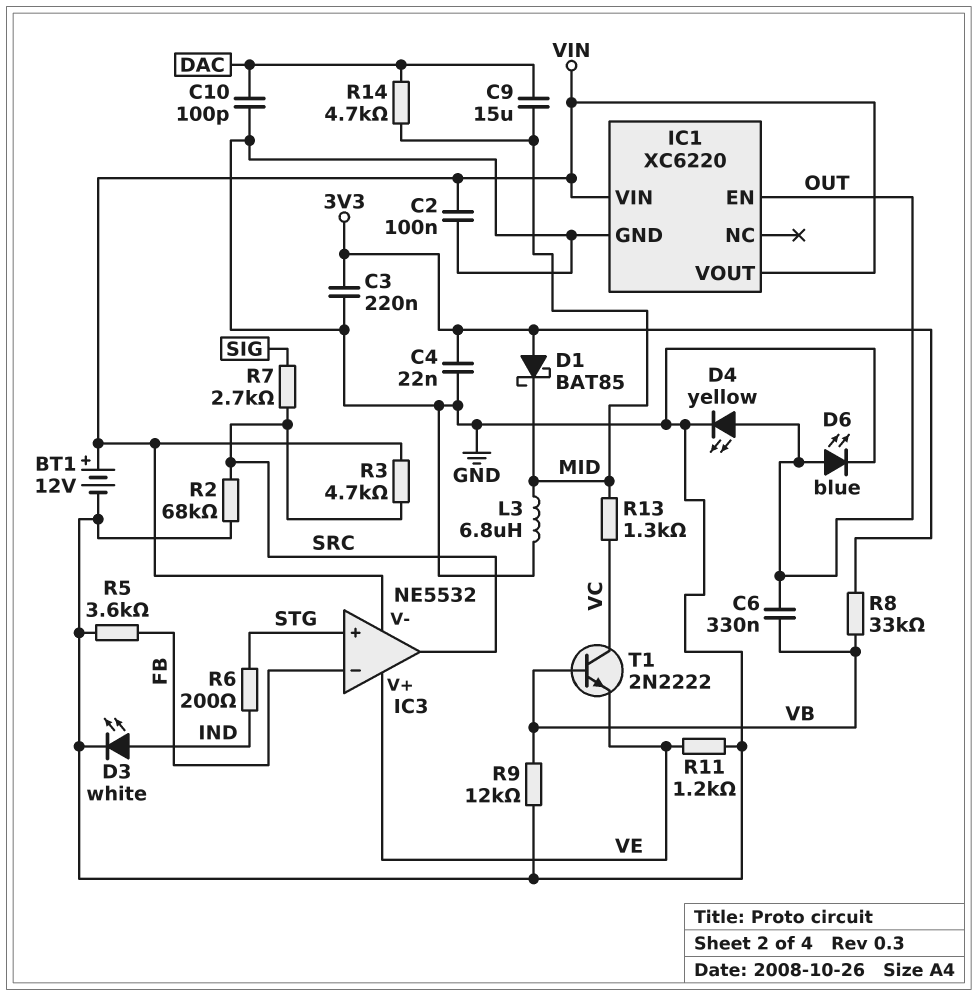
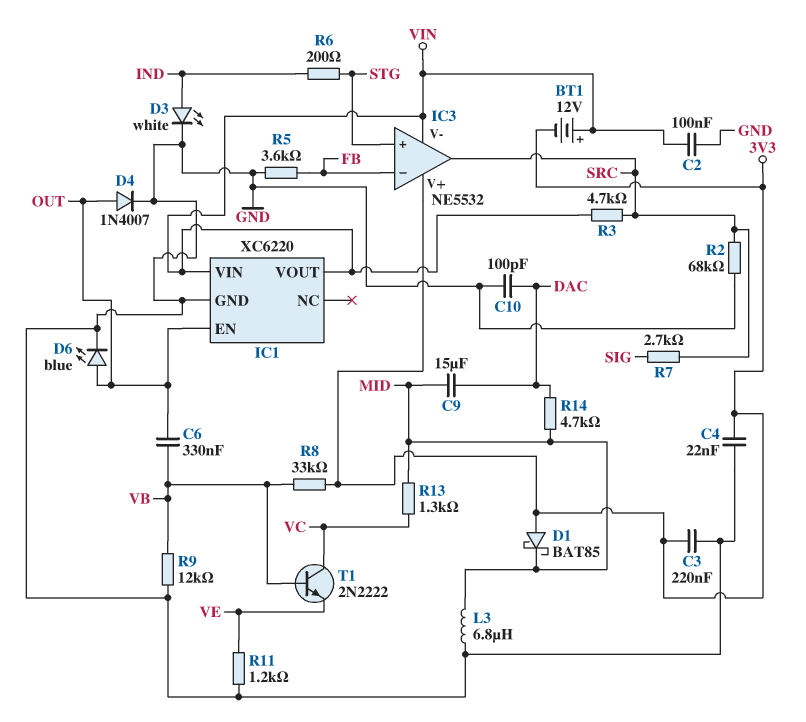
BT1: 12V (plus VIN, minus GND) -> 12V (plus VIN, minus 3V3)
D4: LED yellow (A OUT, K GND) -> diode 1N4007 (A OUT, K GND)
IC3 pin V+: VE -> 3V3

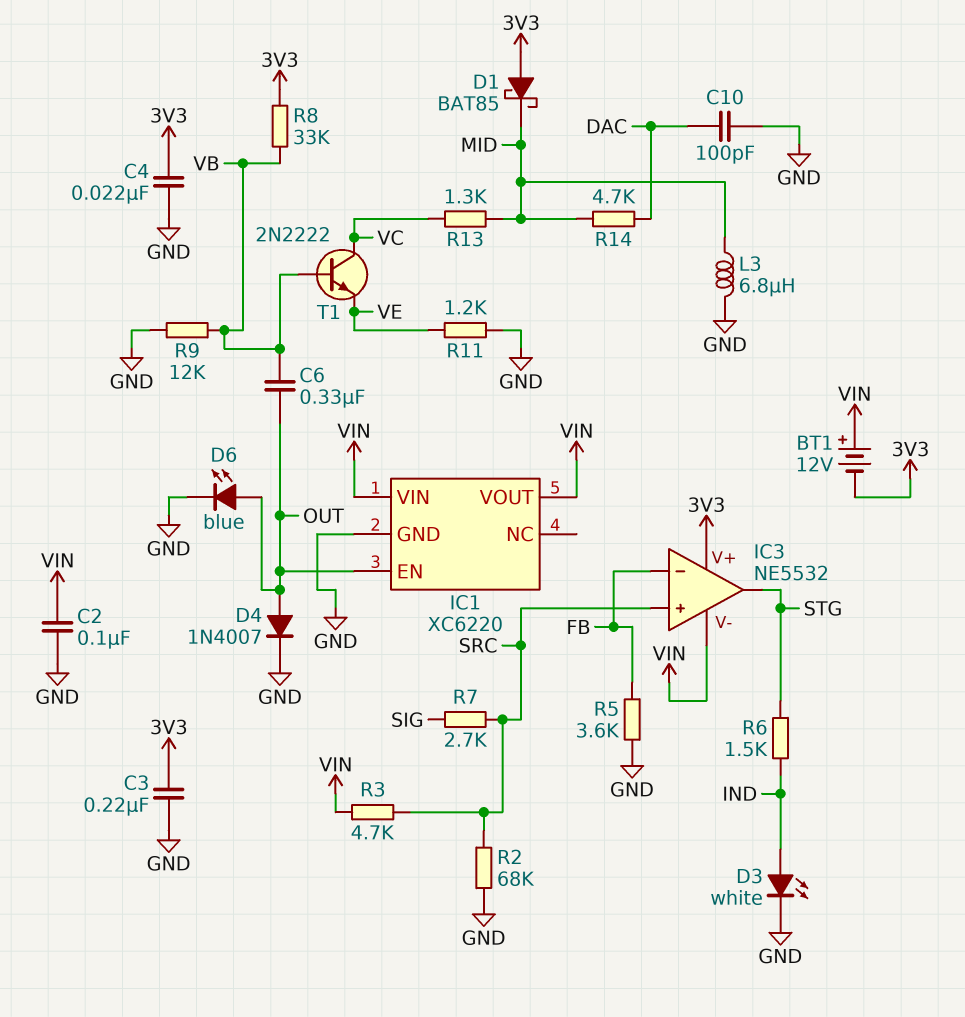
C9: 15uF (DAC, MID) -> none
IC3 pin in+: STG -> SRC
IC3 pin out: SRC -> STG
R6: 200 (IND, STG) -> 1.5k (IND, STG)

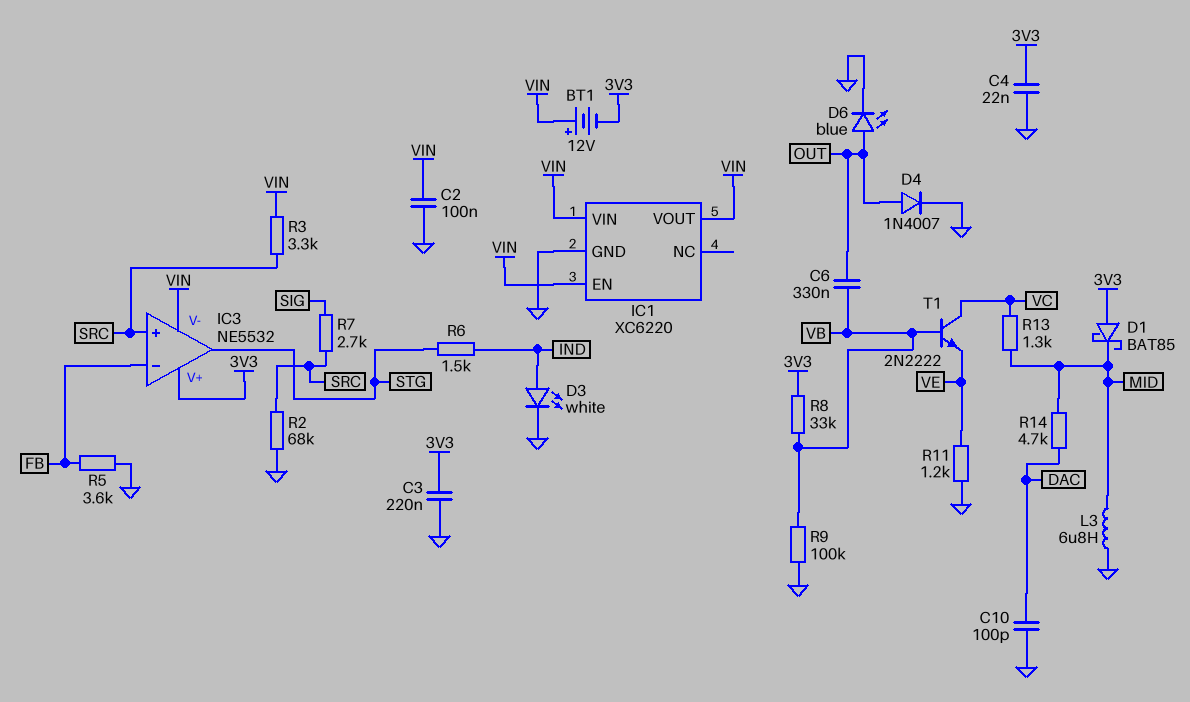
IC1 pin EN: OUT -> VIN
R3: 4.7k (SRC, VIN) -> 3.3k (SRC, VIN)
R9: 12k (GND, VB) -> 100k (GND, VB)

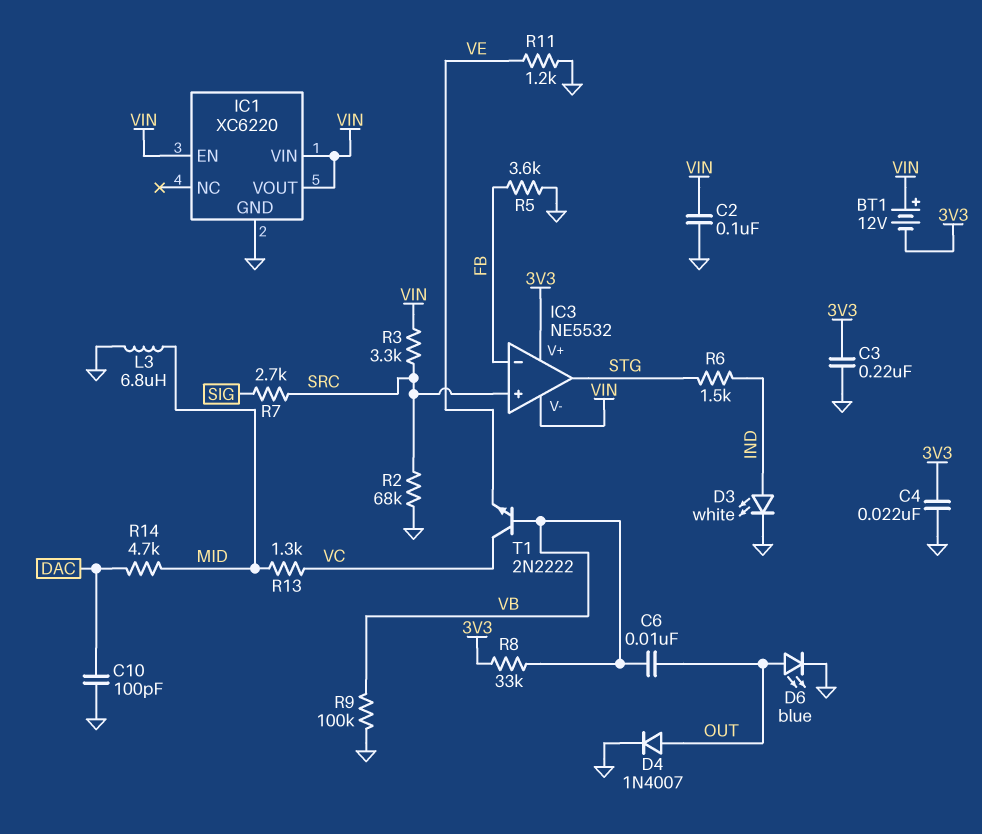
C6: 330nF (OUT, VB) -> 10nF (OUT, VB)
D1: schottky BAT85 (A 3V3, K MID) -> none

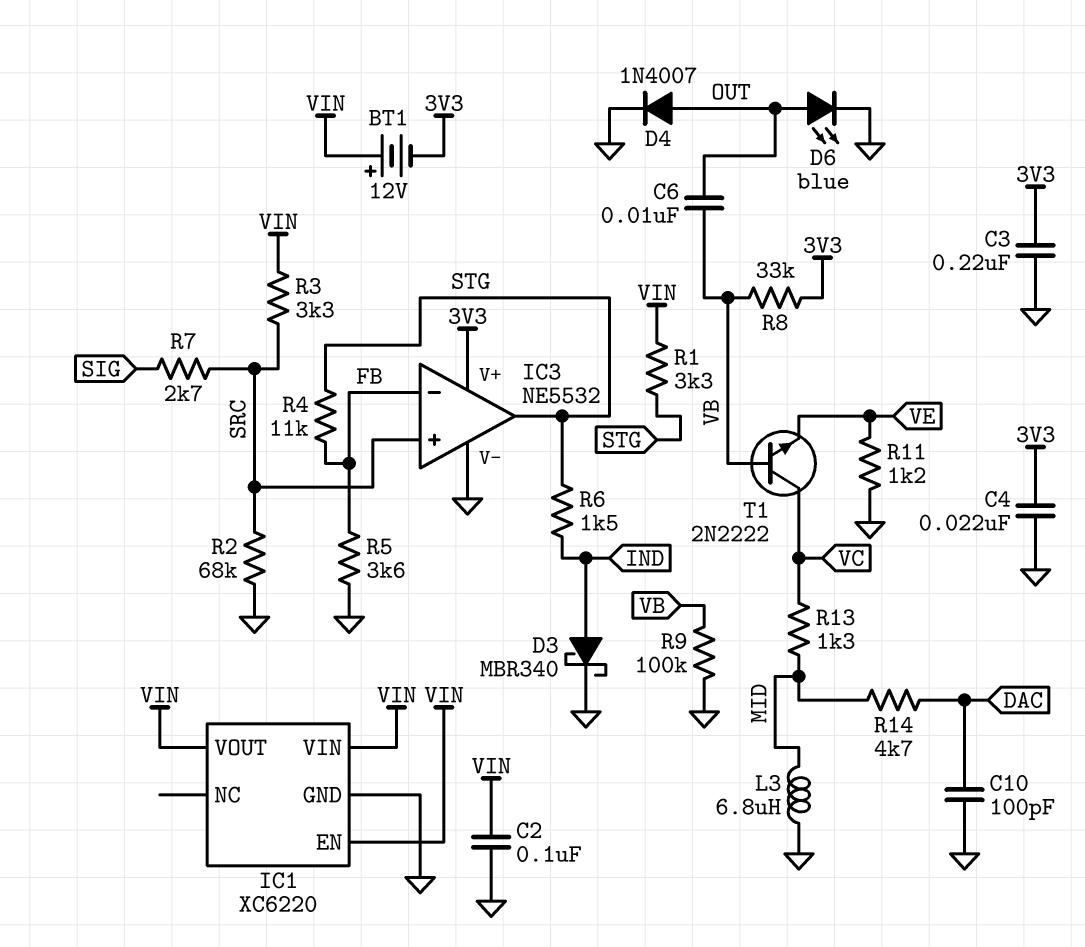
D3: LED white (A IND, K GND) -> schottky MBR340 (A IND, K GND)
IC3 pin V-: VIN -> GND
R1: none -> 3.3k (STG, VIN)
R4: none -> 11k (FB, STG)

